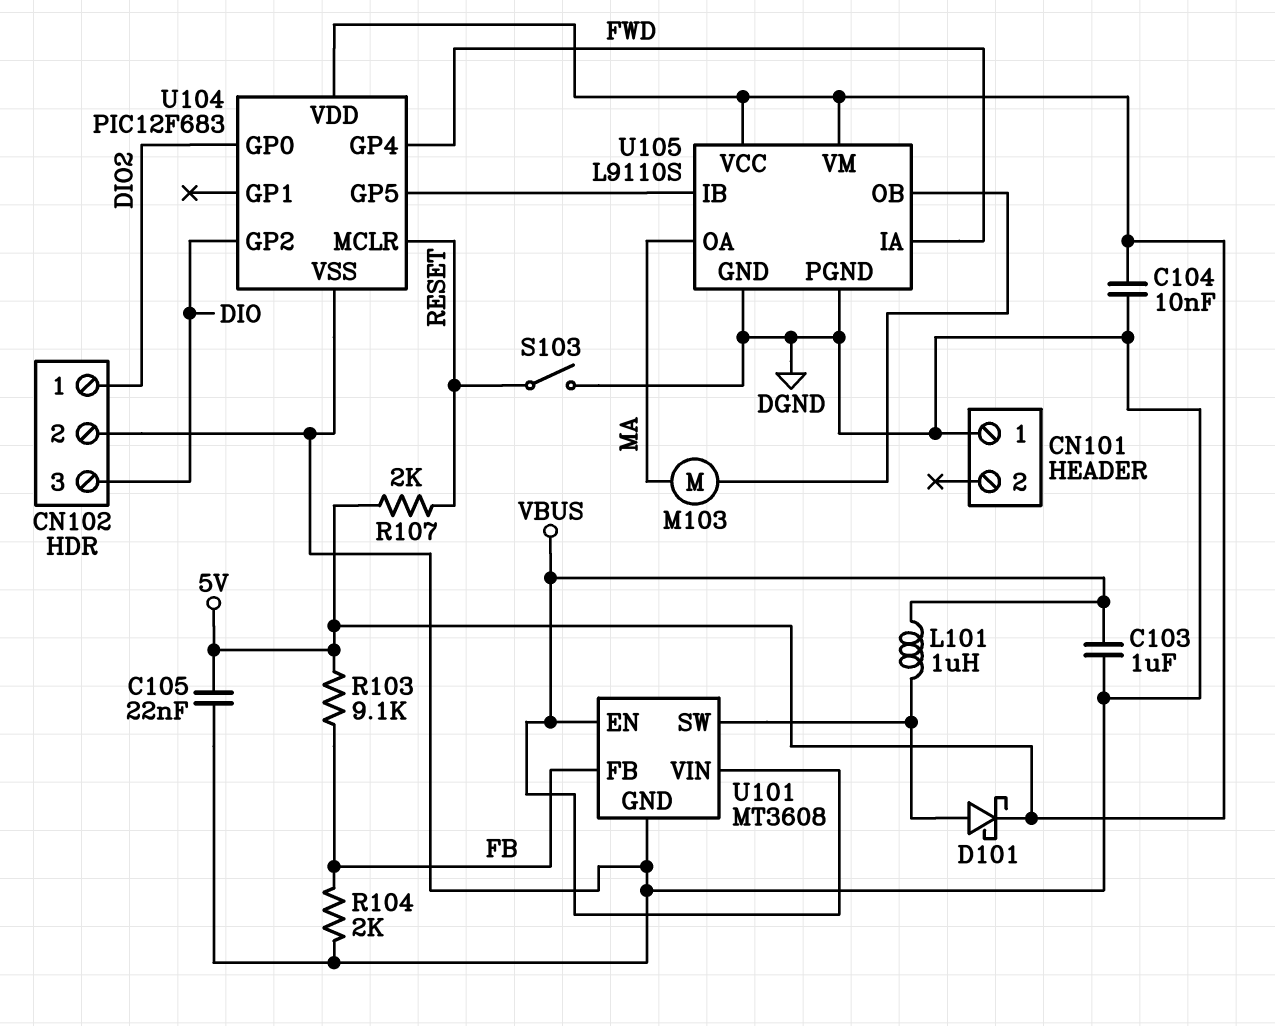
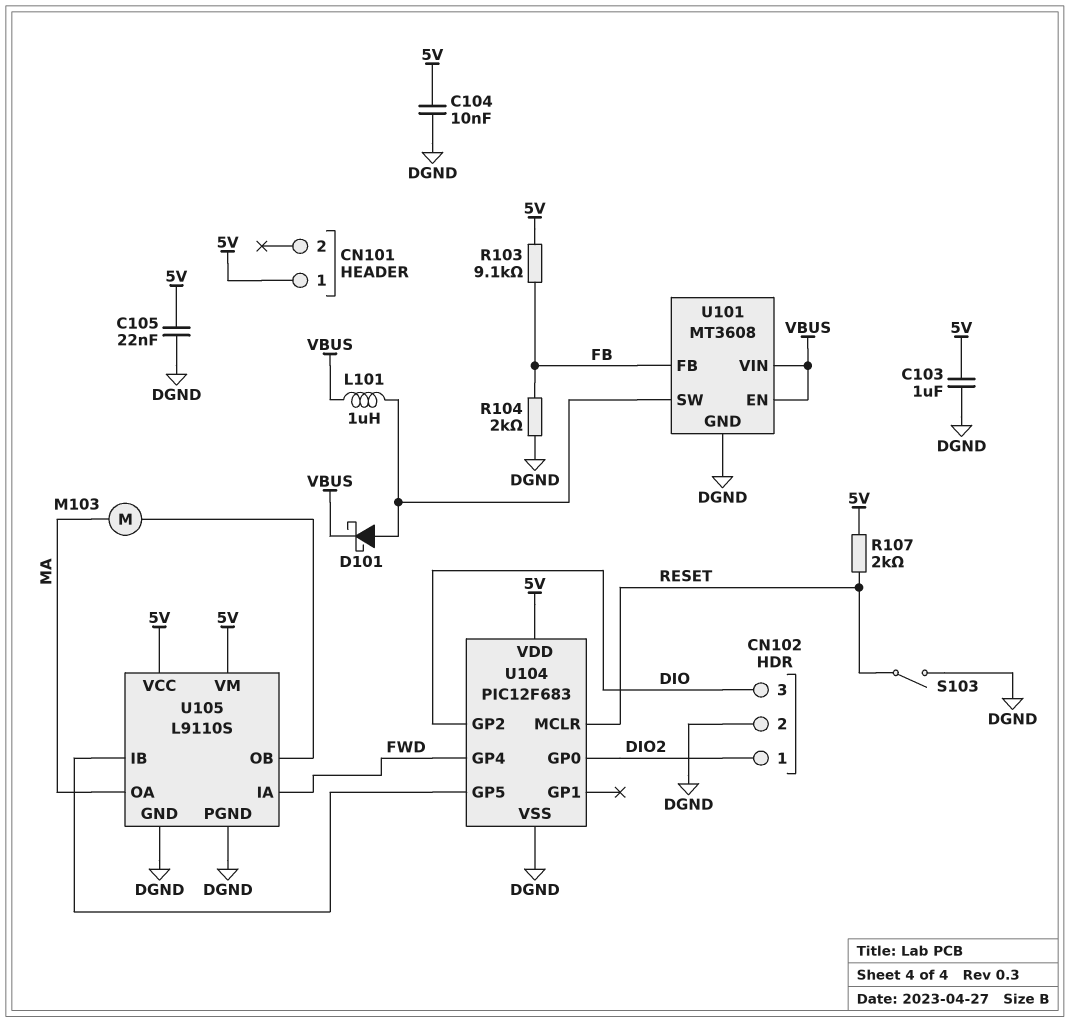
C103: 1uF (DGND, VBUS) -> 1uF (5V, DGND)
CN101 pin 1: DGND -> 5V
D101: schottky (A U101/SW, K 5V) -> schottky (A U101/SW, K VBUS)

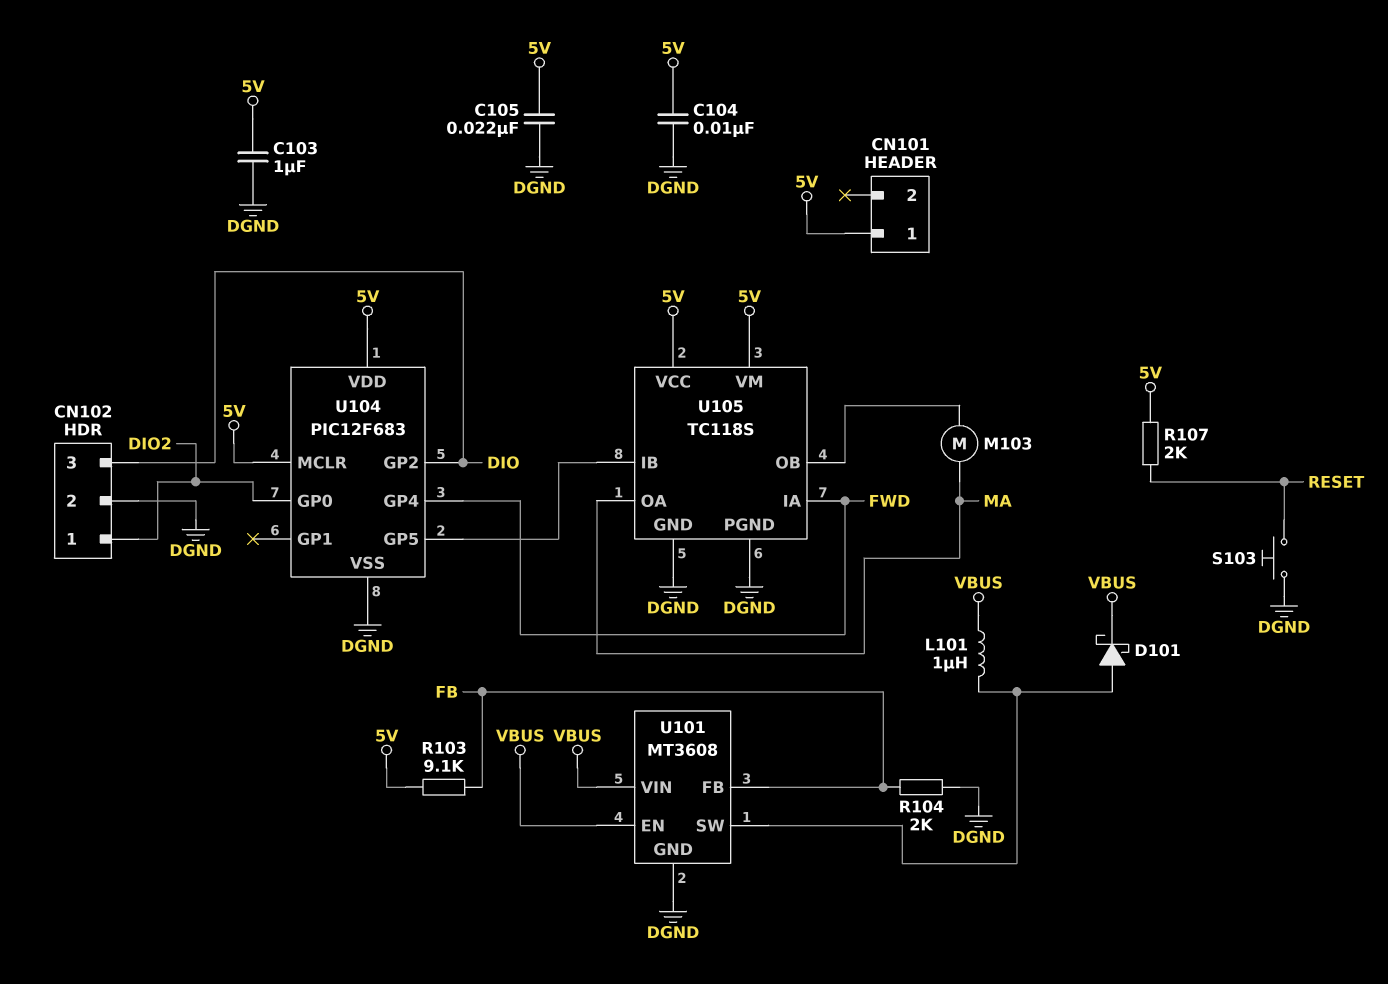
S103: switch (DGND, RESET) -> button (DGND, RESET)
U104 pin MCLR: RESET -> 5V
U105: L9110S -> TC118S

